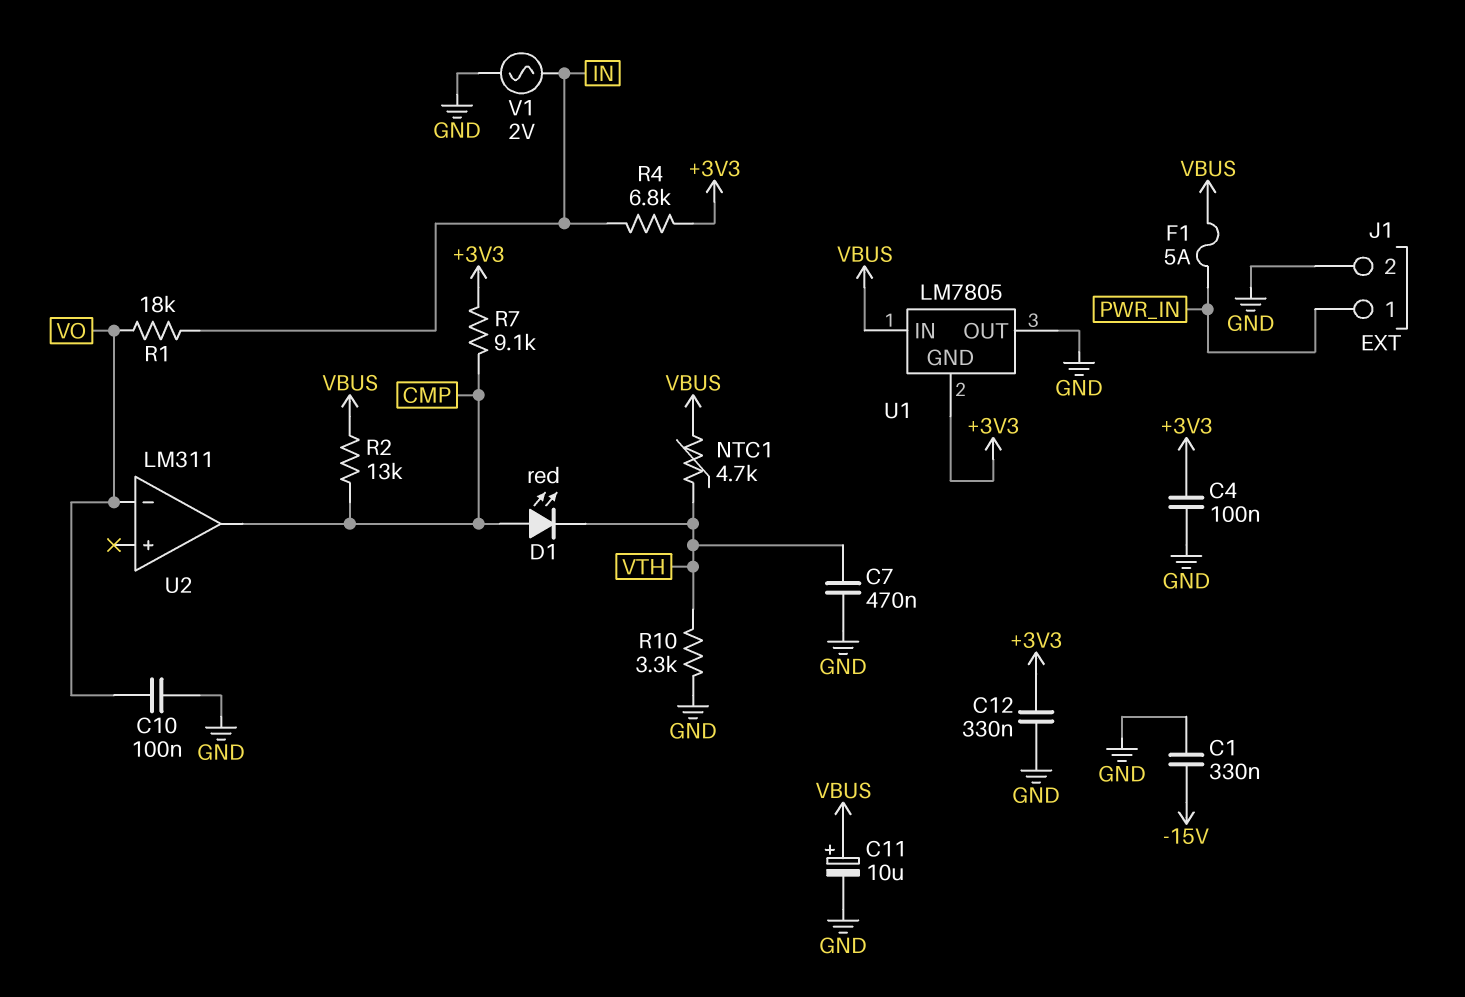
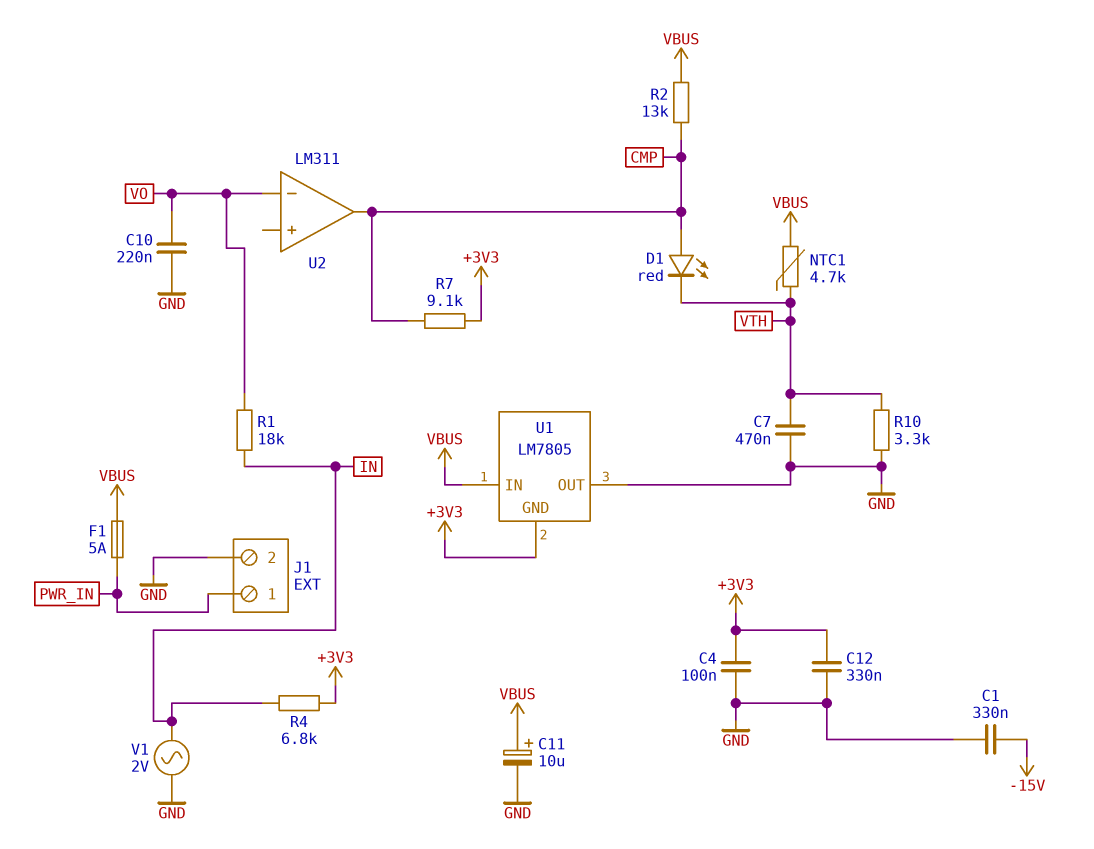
C10: 100nF (GND, VO) -> 220nF (GND, VO)

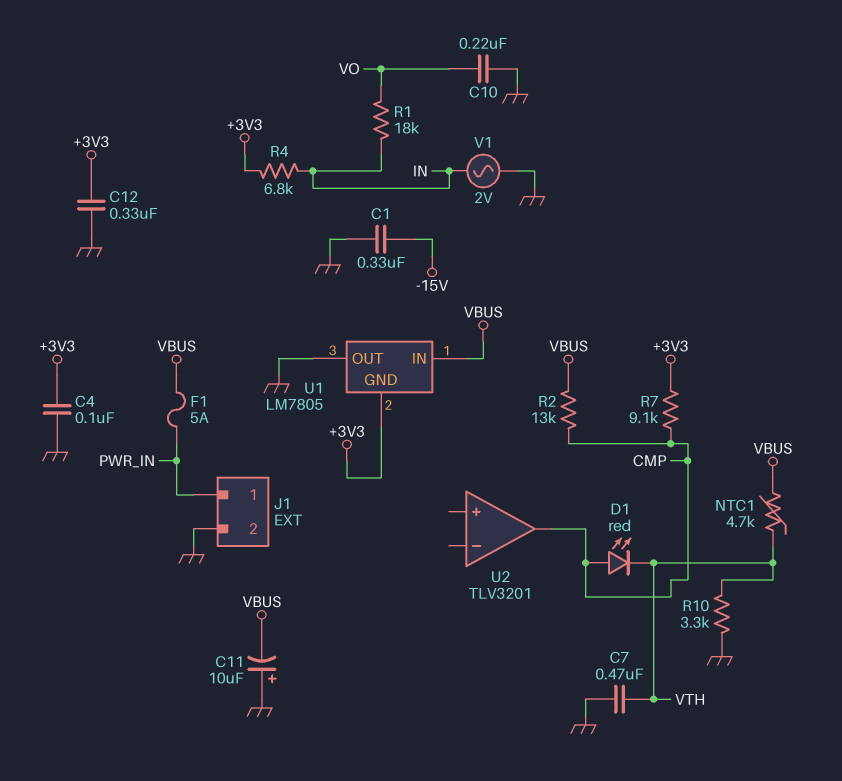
C11: 10uF (plus VBUS, minus GND) -> 10uF (plus GND, minus VBUS)
U2: LM311 -> TLV3201
U2 pin in-: VO -> none

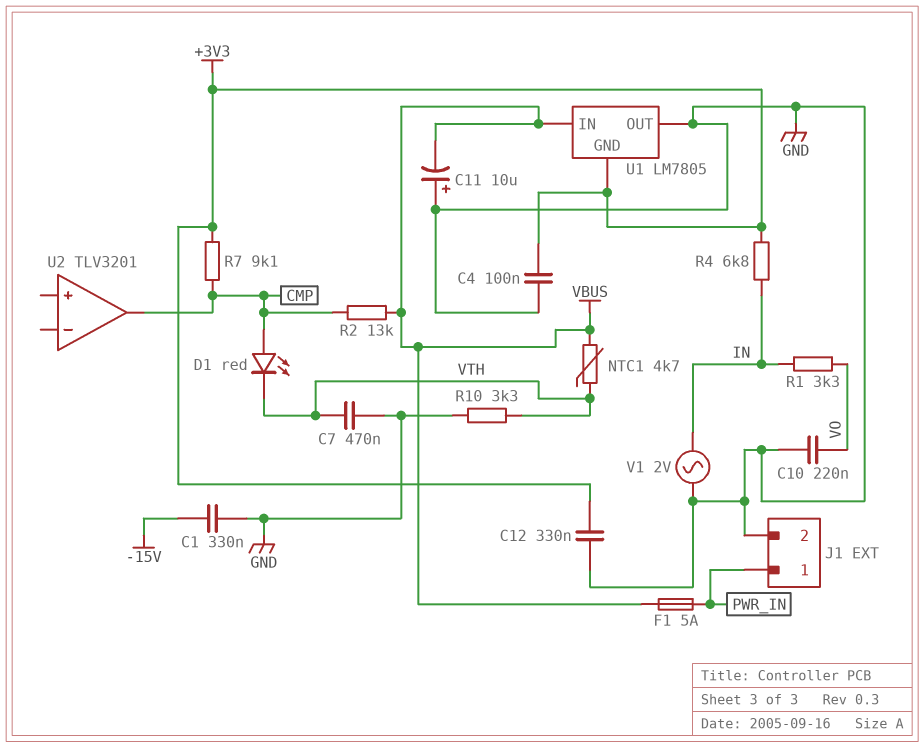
R1: 18k (IN, VO) -> 3.3k (IN, VO)

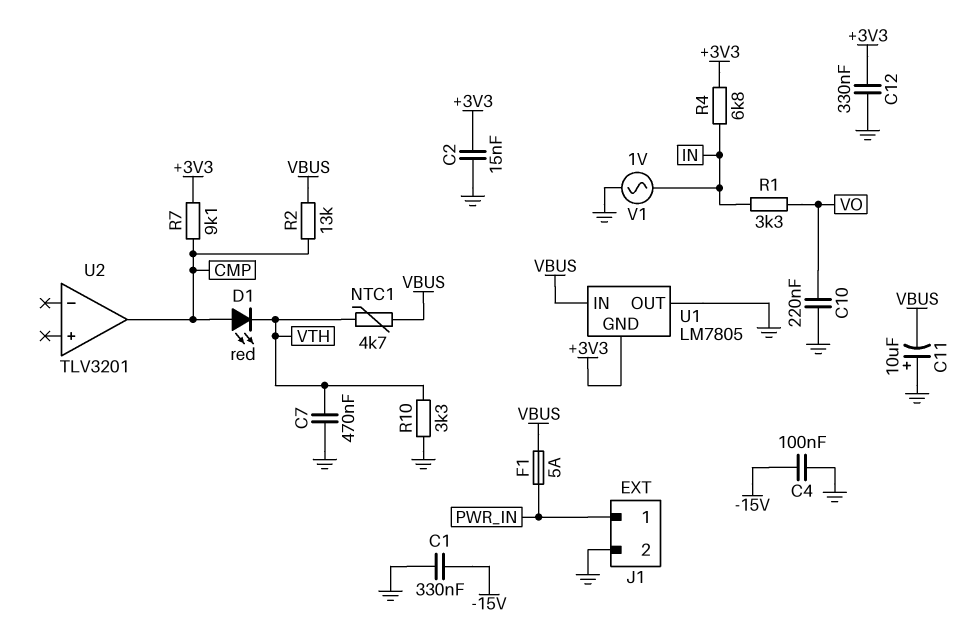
C2: none -> 15nF (+3V3, GND)
C4: 100nF (+3V3, GND) -> 100nF (-15V, GND)
V1: AC 2V (GND, IN) -> AC 1V (GND, IN)

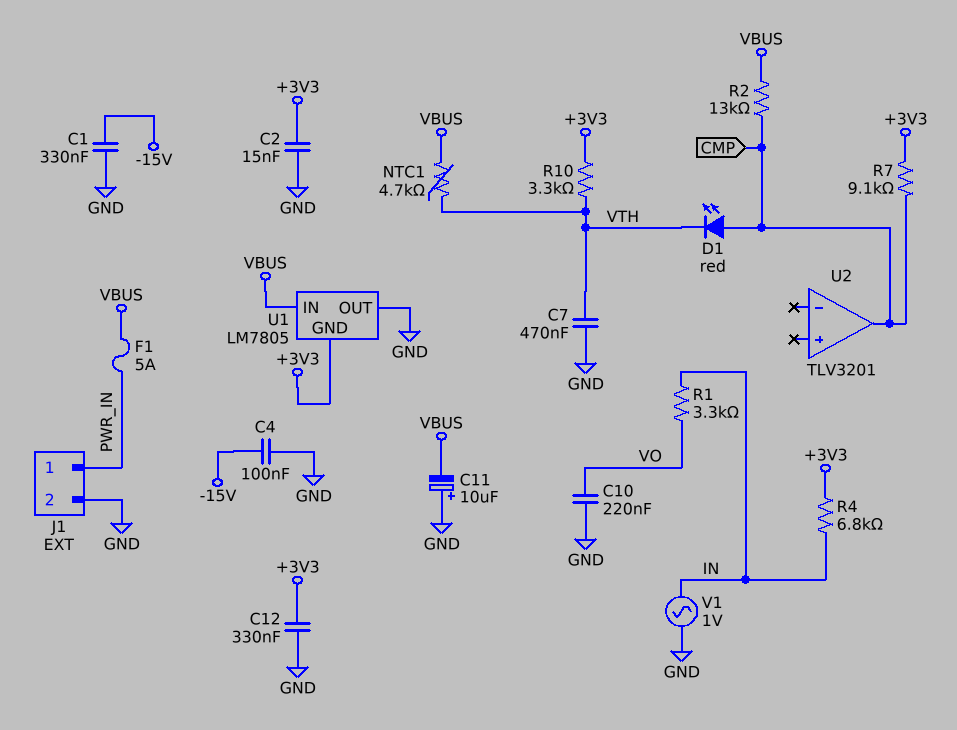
R10: 3.3k (GND, VTH) -> 3.3k (+3V3, VTH)

